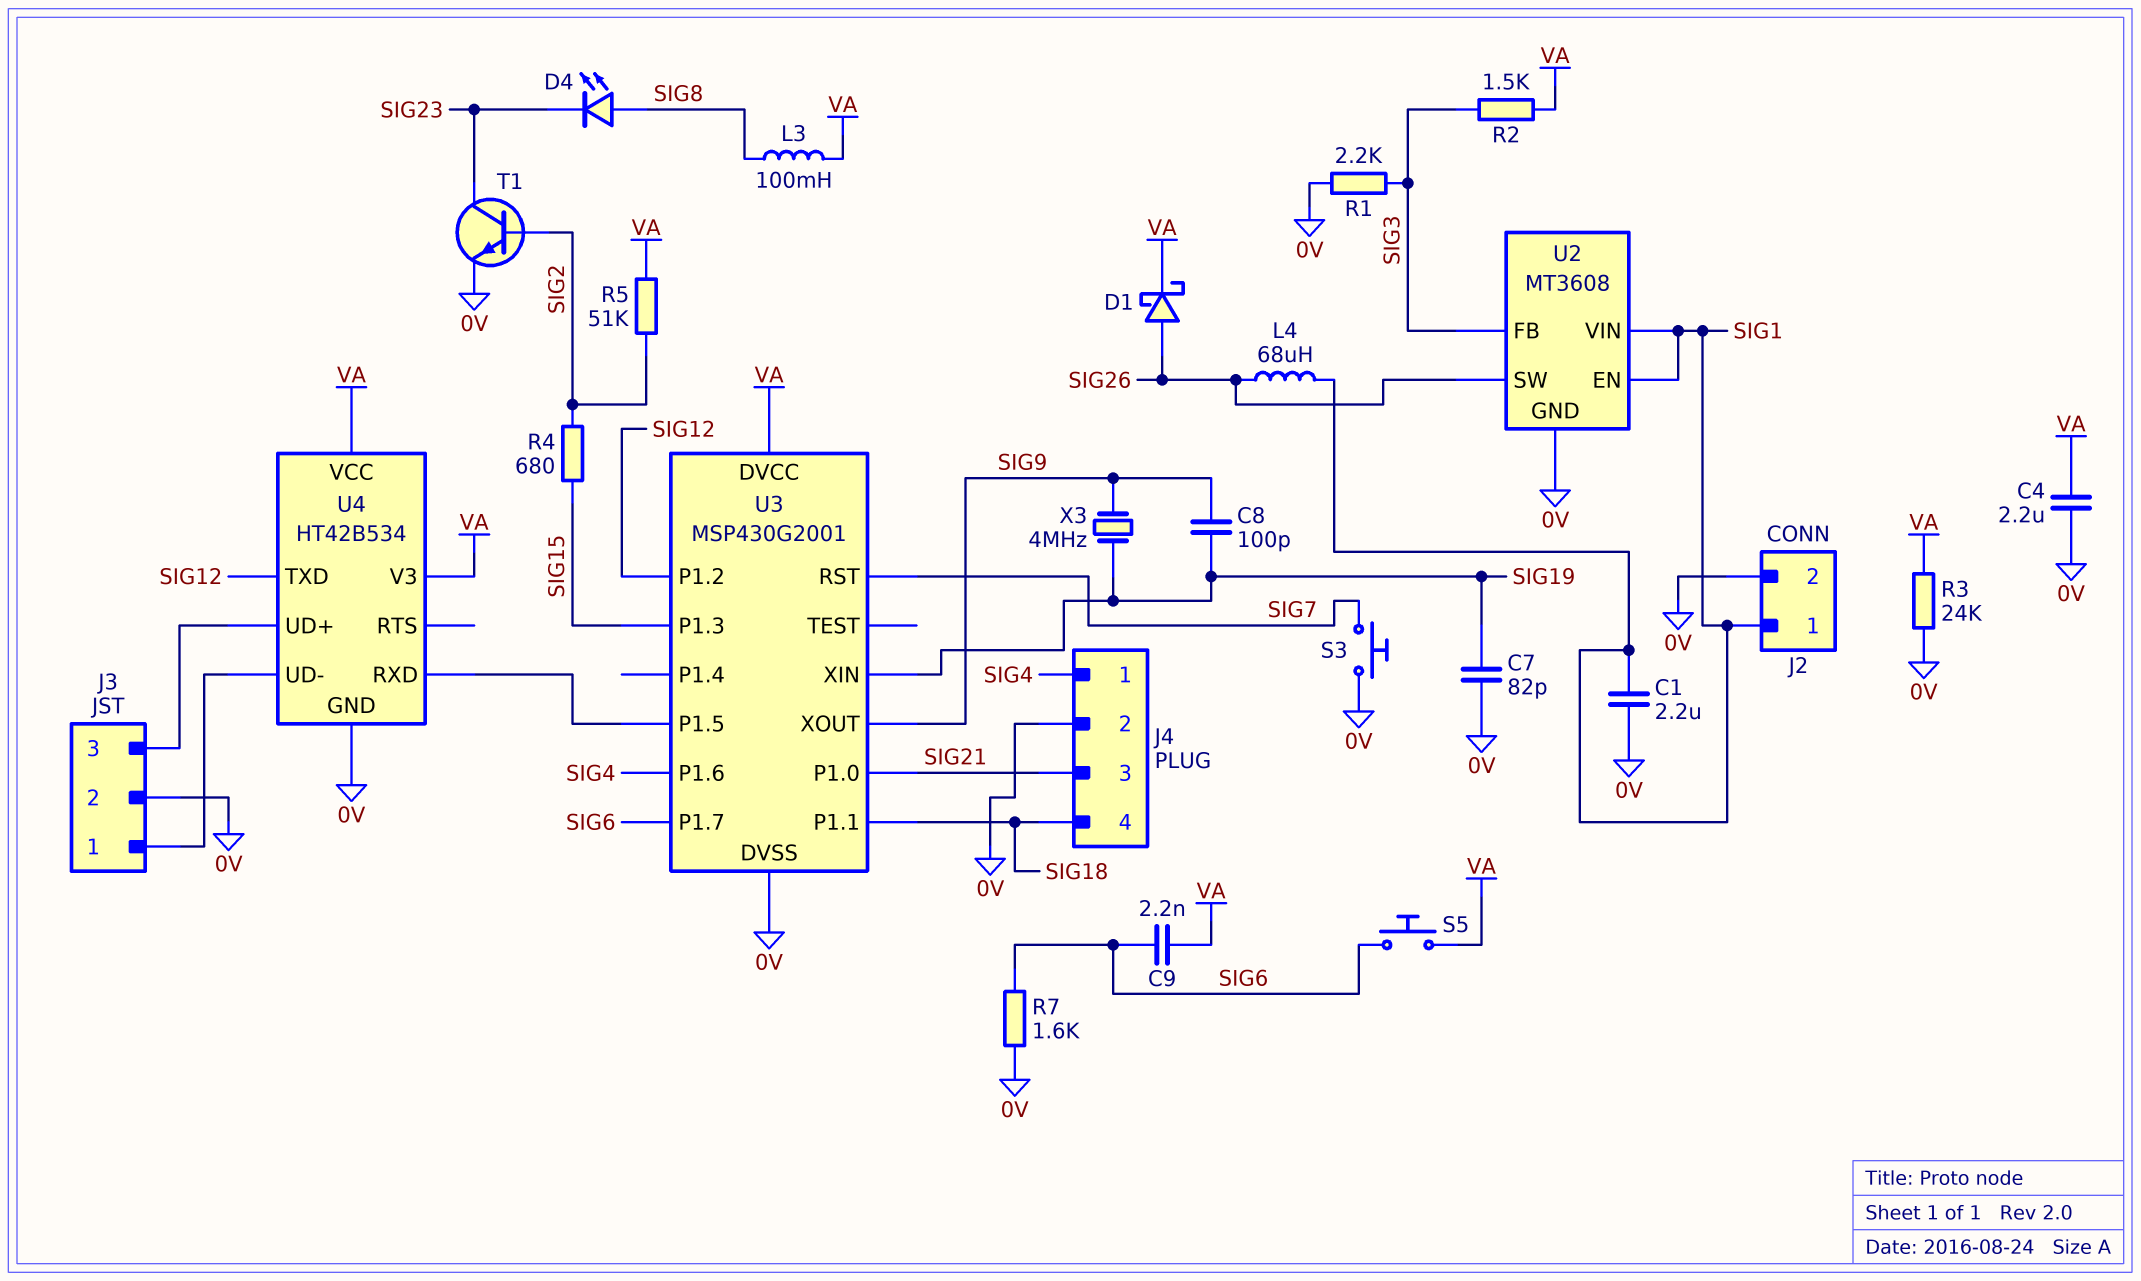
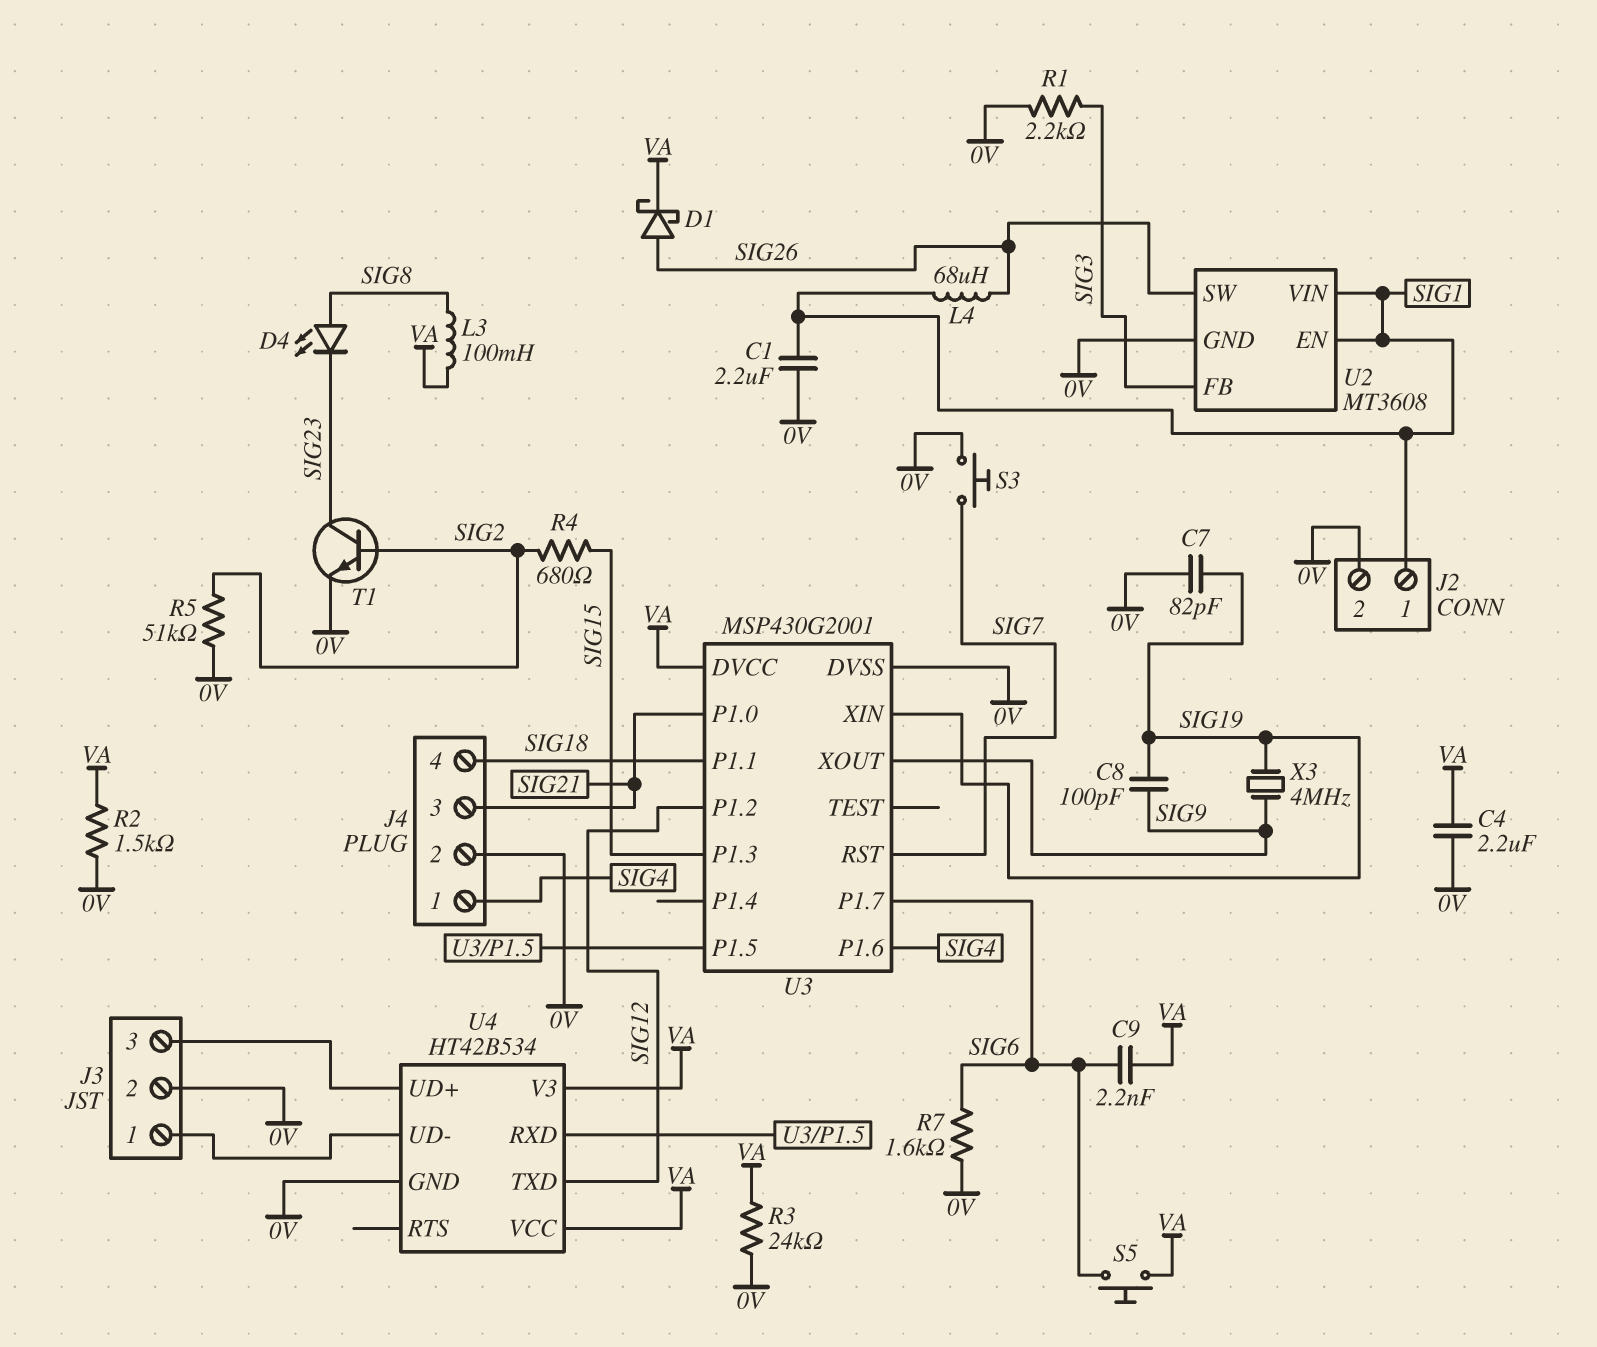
R2: 1.5k (SIG3, VA) -> 1.5k (0V, VA)
R5: 51k (SIG2, VA) -> 51k (0V, SIG2)

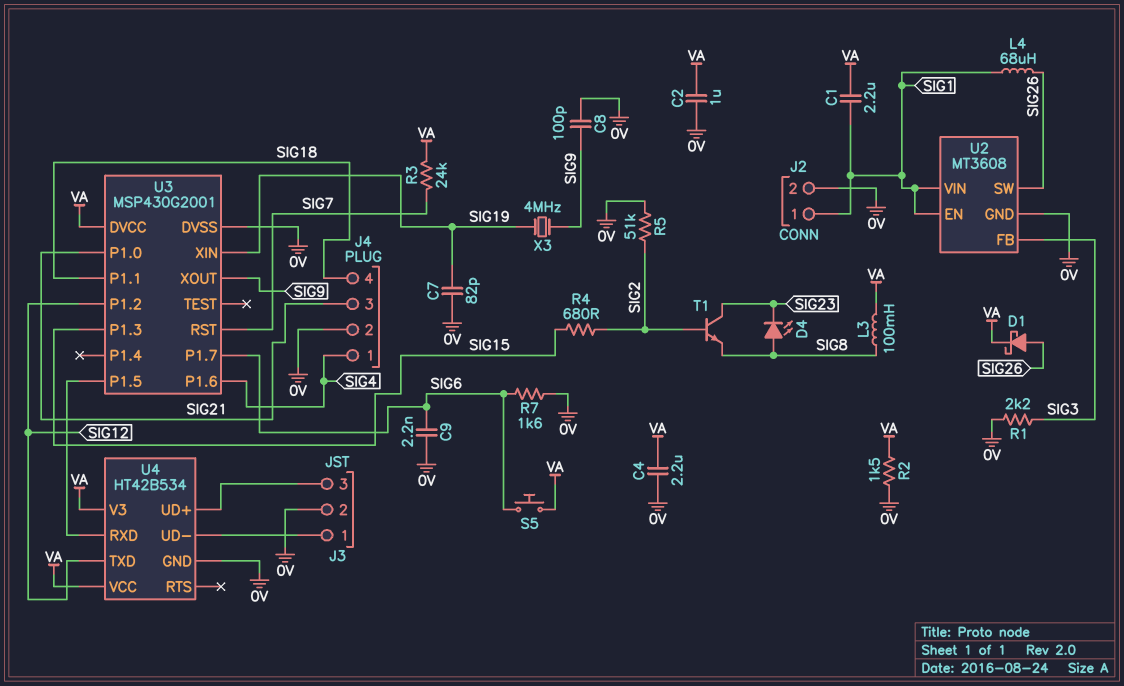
C1: 2.2uF (0V, SIG1) -> 2.2uF (SIG1, VA)
C2: none -> 1uF (0V, VA)
C8: 100pF (SIG9, SIG19) -> 100pF (0V, SIG9)
C9: 2.2nF (SIG6, VA) -> 2.2nF (0V, SIG6)
R3: 24k (0V, VA) -> 24k (SIG7, VA)
S3: button (0V, SIG7) -> none
T1: NPN (B SIG2, C SIG23, E 0V) -> NPN (B SIG2, C SIG23, E SIG8)

